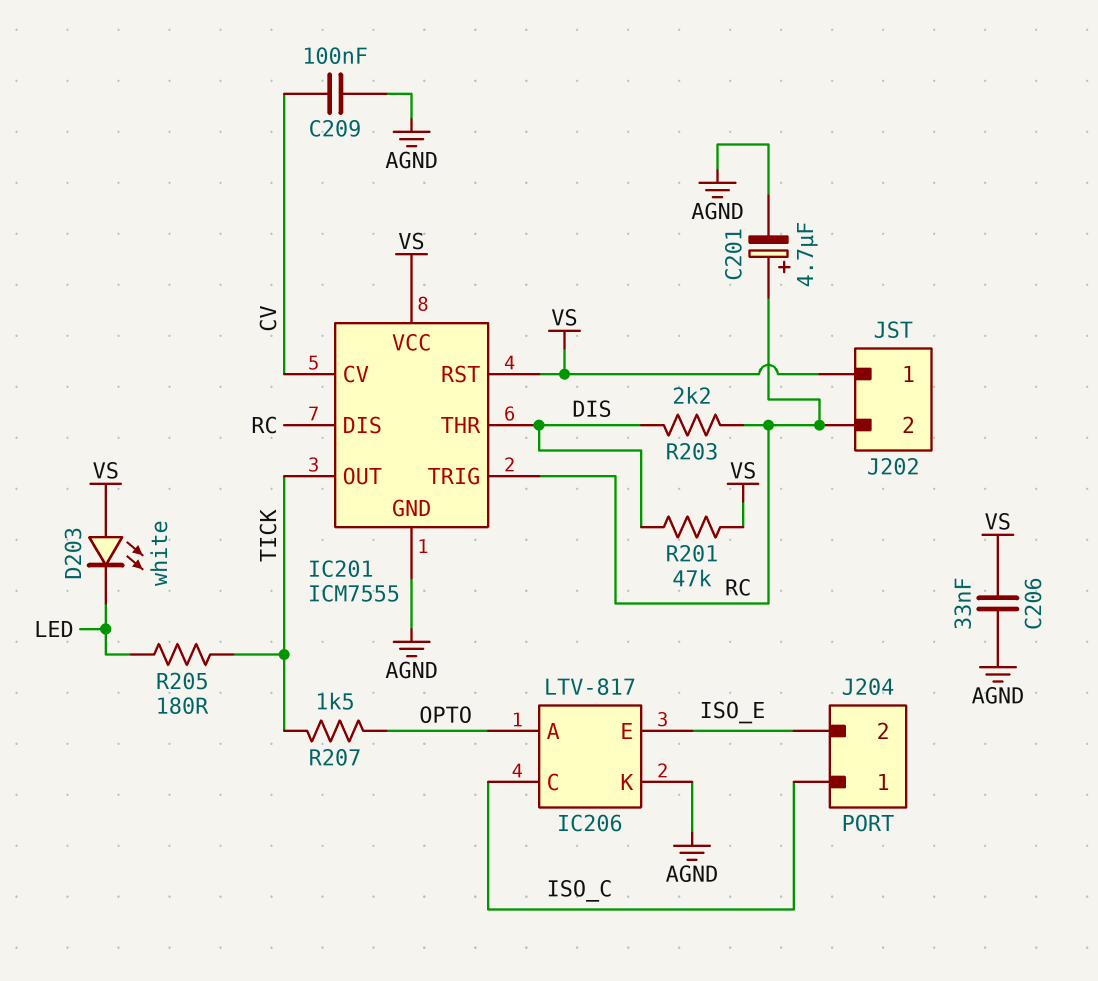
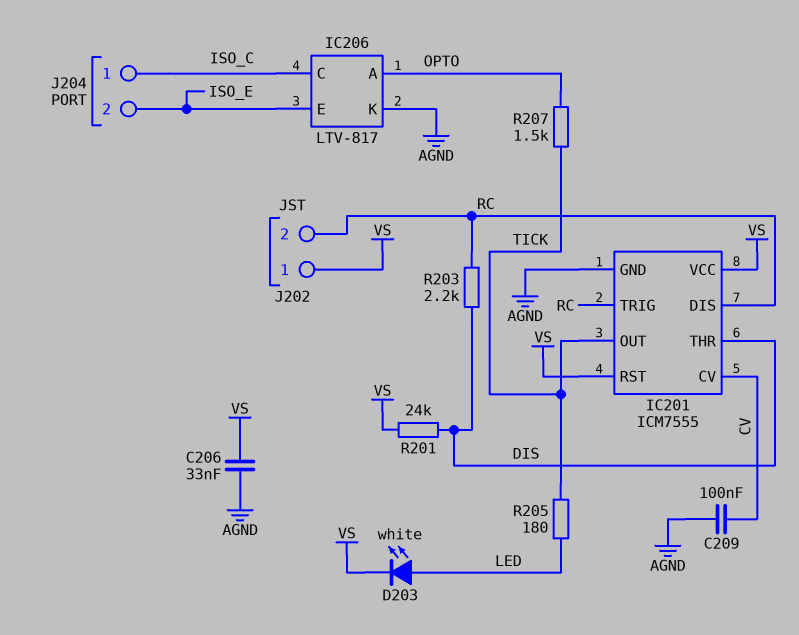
C201: 4.7uF (plus RC, minus AGND) -> none
D203: LED white (A VS, K LED) -> LED white (A LED, K VS)
R201: 47k (DIS, VS) -> 24k (DIS, VS)

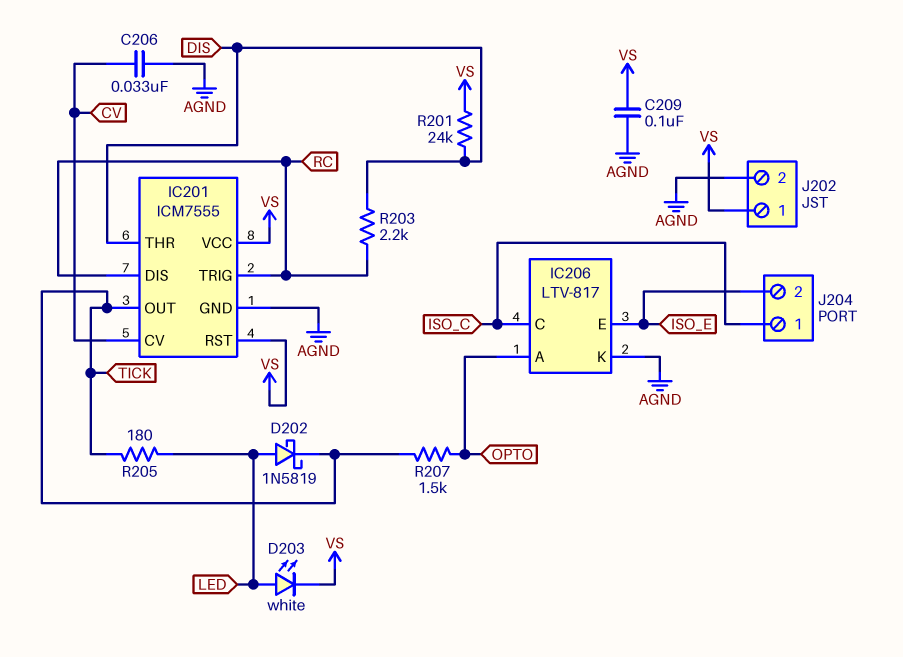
C206: 33nF (AGND, VS) -> 33nF (AGND, CV)
C209: 100nF (AGND, CV) -> 100nF (AGND, VS)
D202: none -> schottky 1N5819 (A LED, K TICK)
J202 pin 2: RC -> AGND

